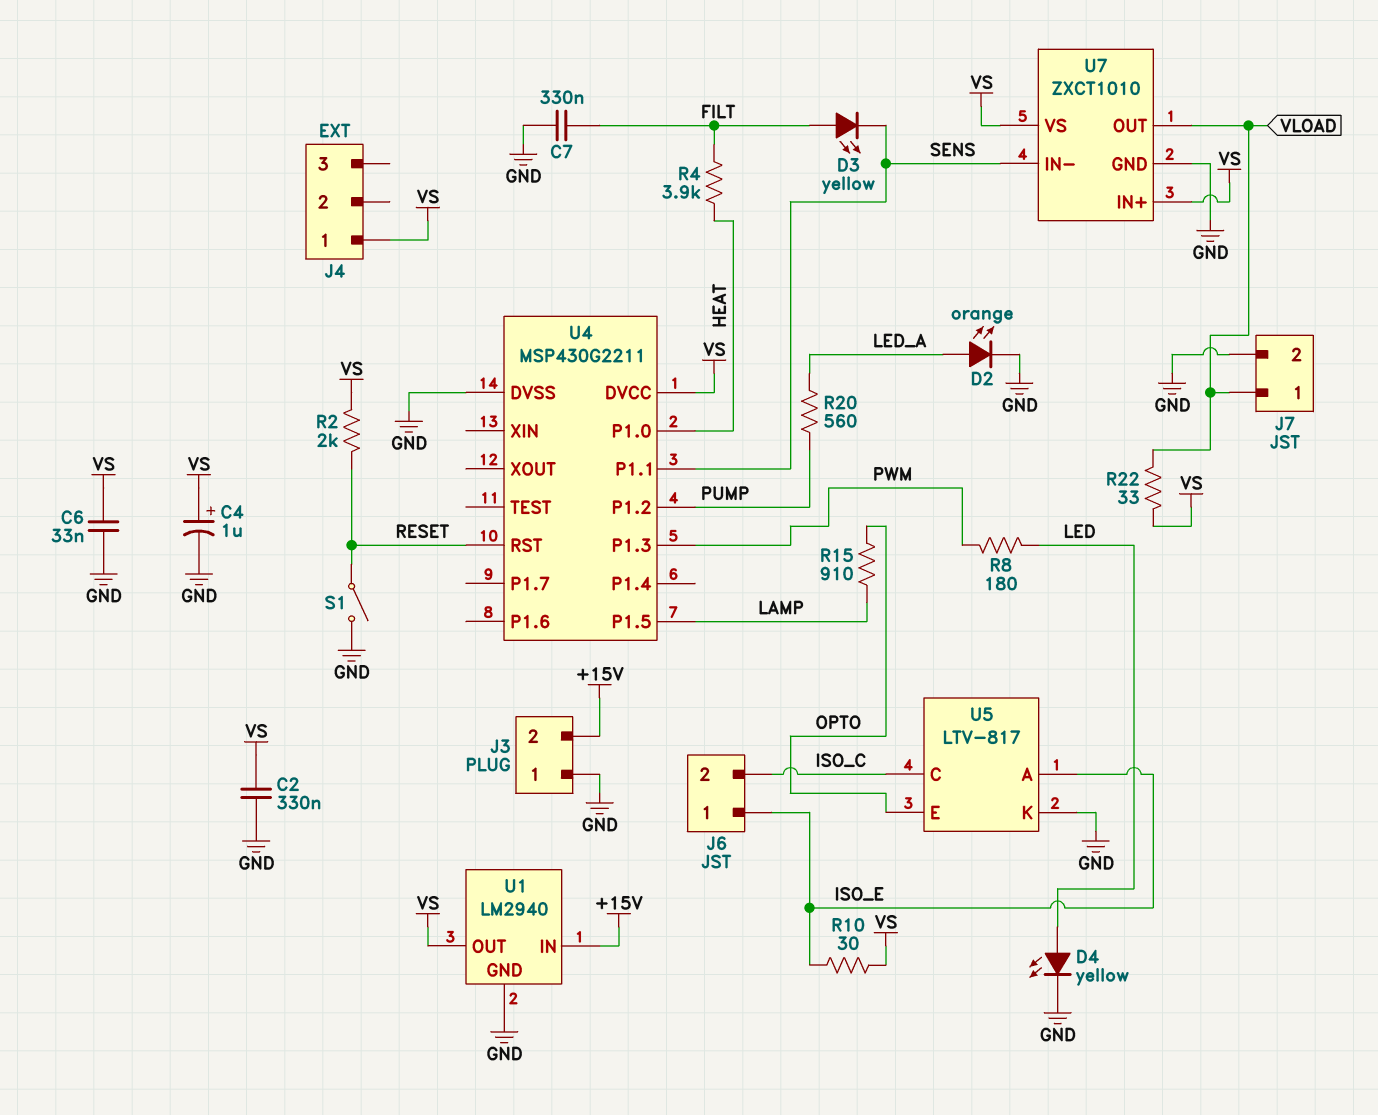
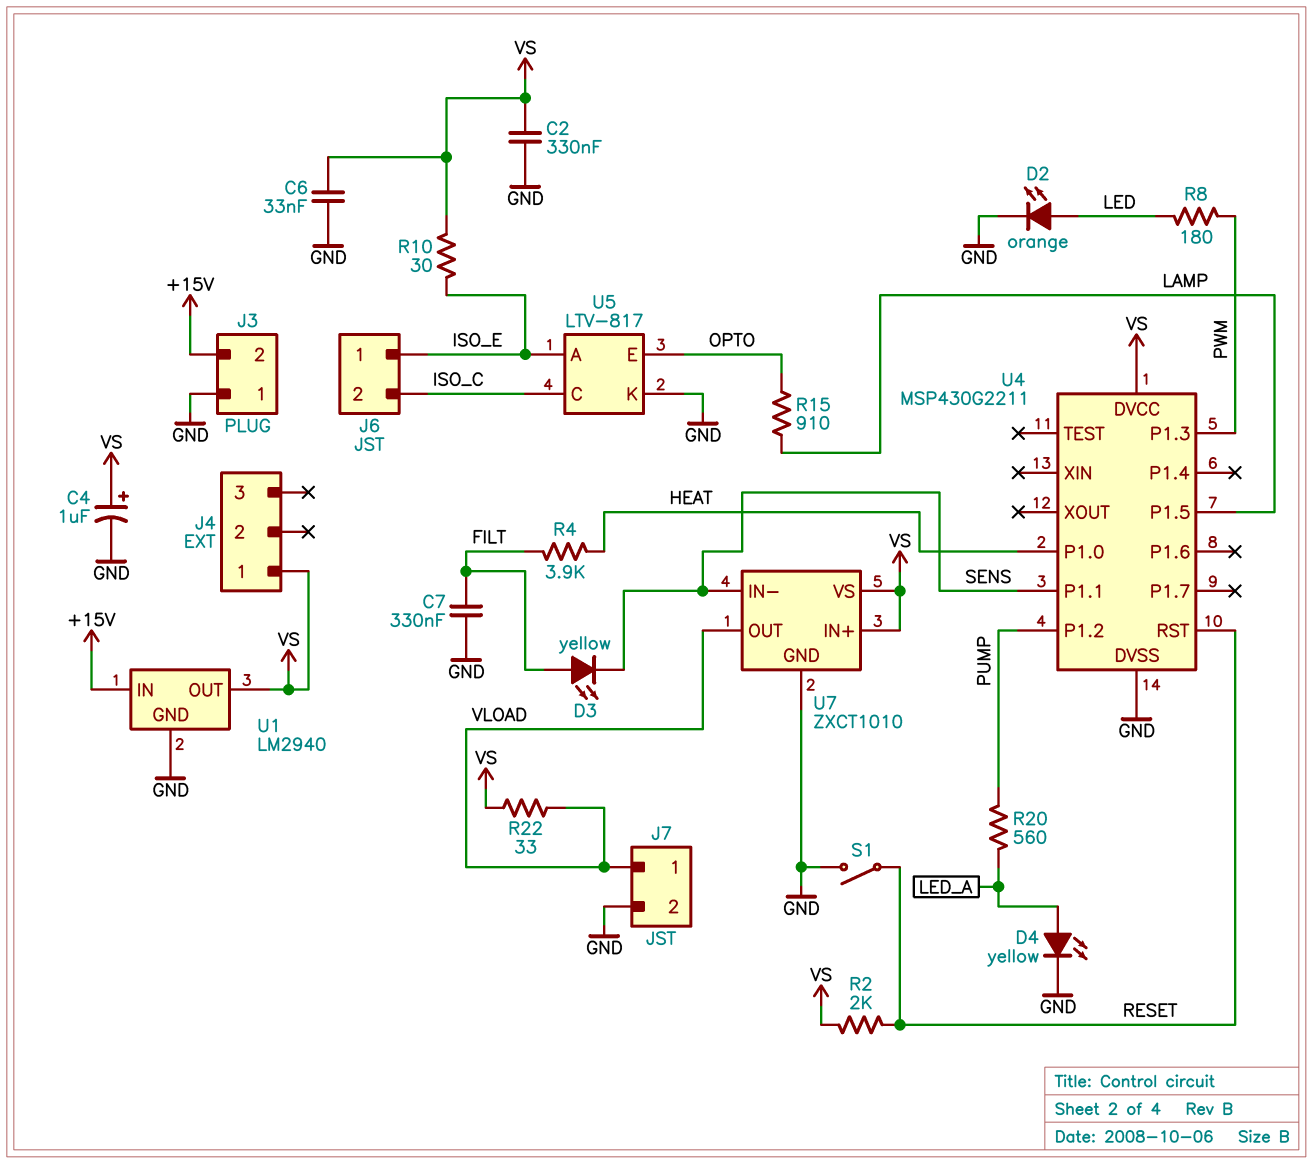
D2: LED orange (A LED_A, K GND) -> LED orange (A LED, K GND)
D4: LED yellow (A LED, K GND) -> LED yellow (A LED_A, K GND)

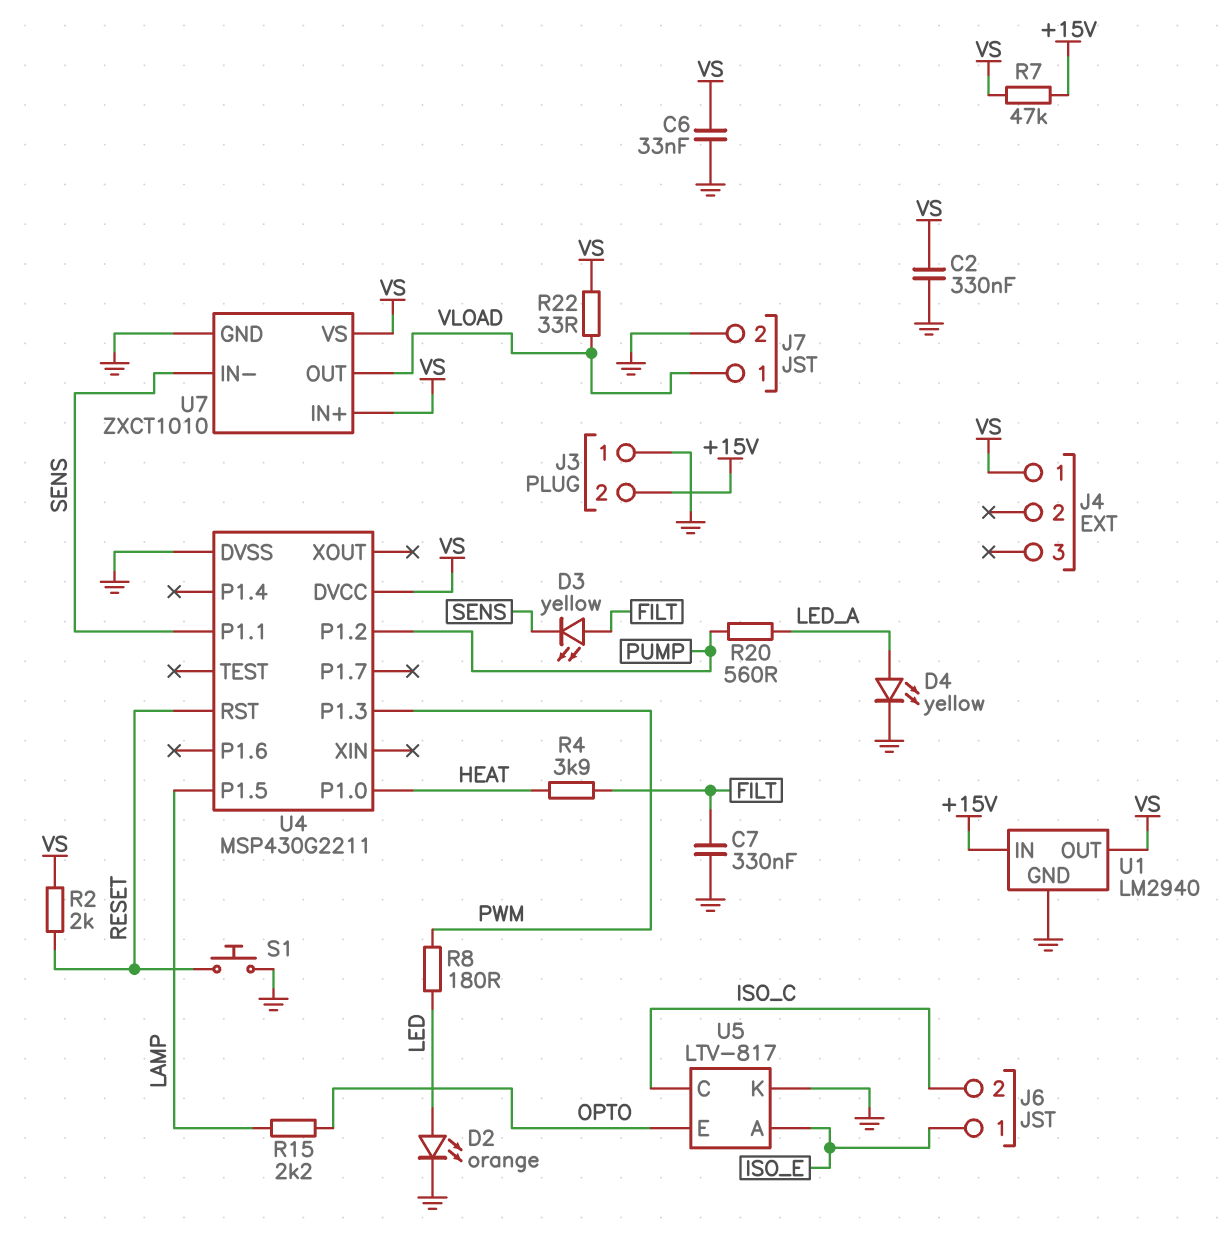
C4: 1uF (plus VS, minus GND) -> none
R7: none -> 47k (+15V, VS)
R10: 30 (ISO_E, VS) -> none
R15: 910 (LAMP, OPTO) -> 2.2k (LAMP, OPTO)
S1: switch (GND, RESET) -> button (GND, RESET)

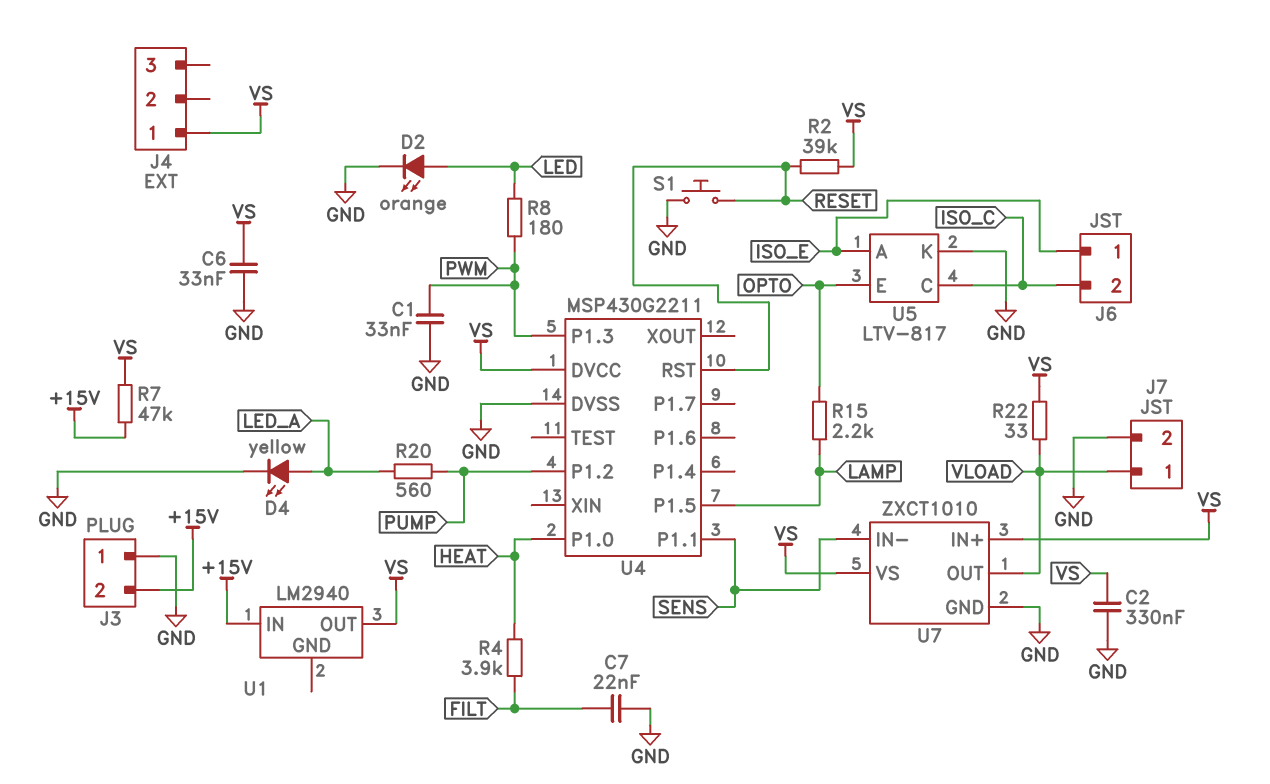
C1: none -> 33nF (GND, PWM)
C7: 330nF (FILT, GND) -> 22nF (FILT, GND)
D3: LED yellow (A FILT, K SENS) -> none
R2: 2k (RESET, VS) -> 39k (RESET, VS)
U1 pin GND: GND -> none

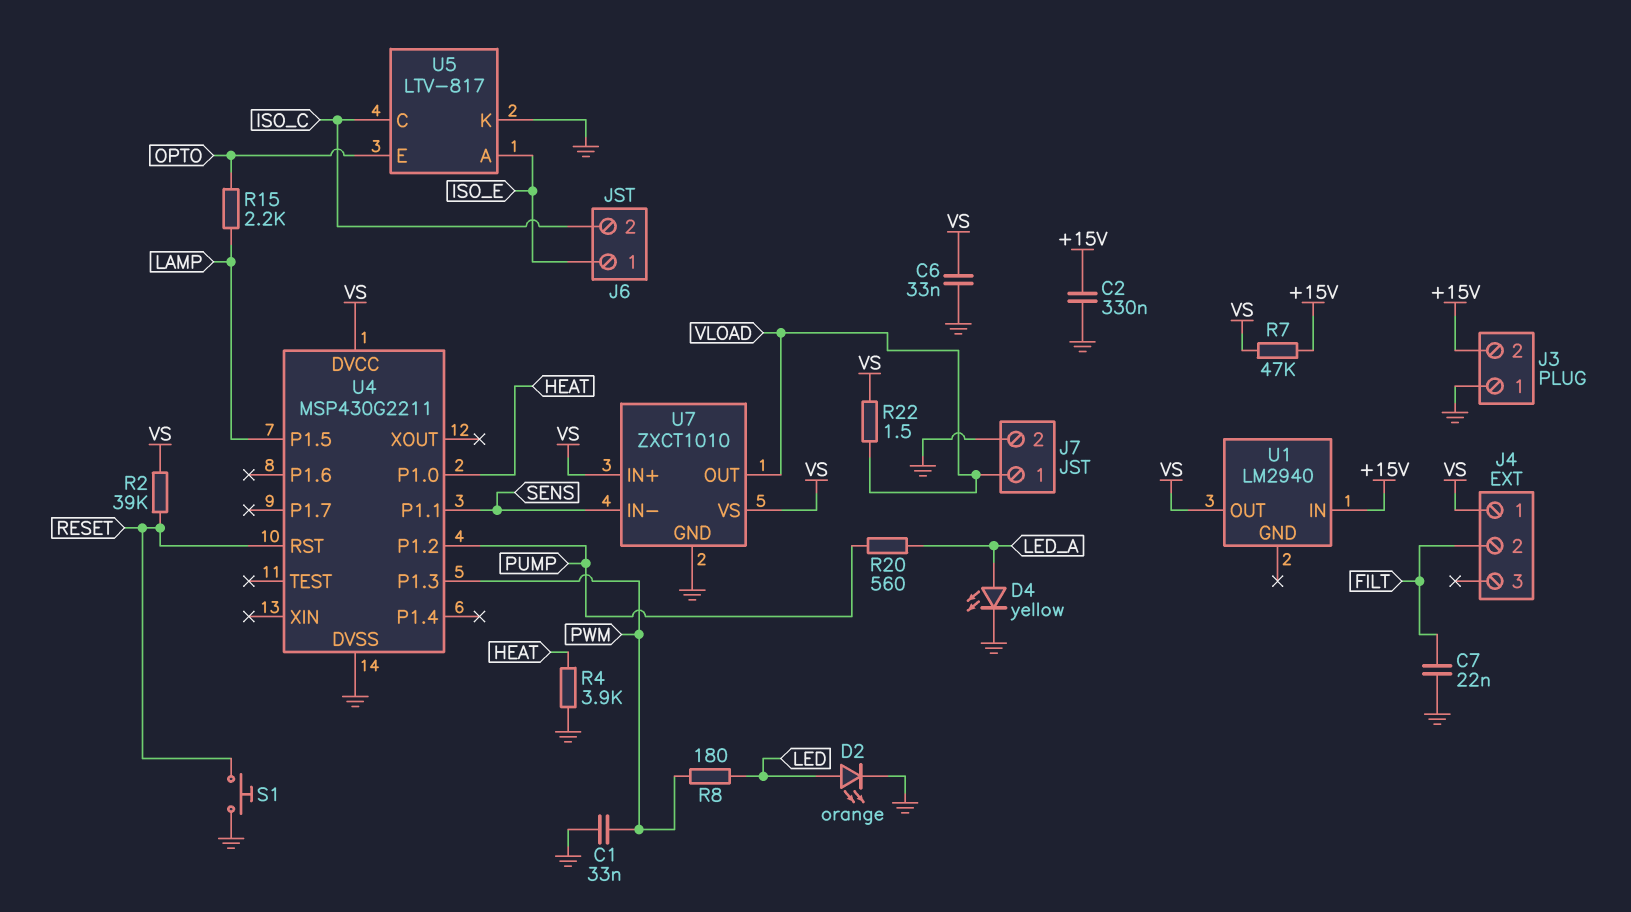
C2: 330nF (GND, VS) -> 330nF (+15V, GND)
J4 pin 2: none -> FILT
R4: 3.9k (FILT, HEAT) -> 3.9k (GND, HEAT)
R22: 33 (VLOAD, VS) -> 1.5 (VLOAD, VS)

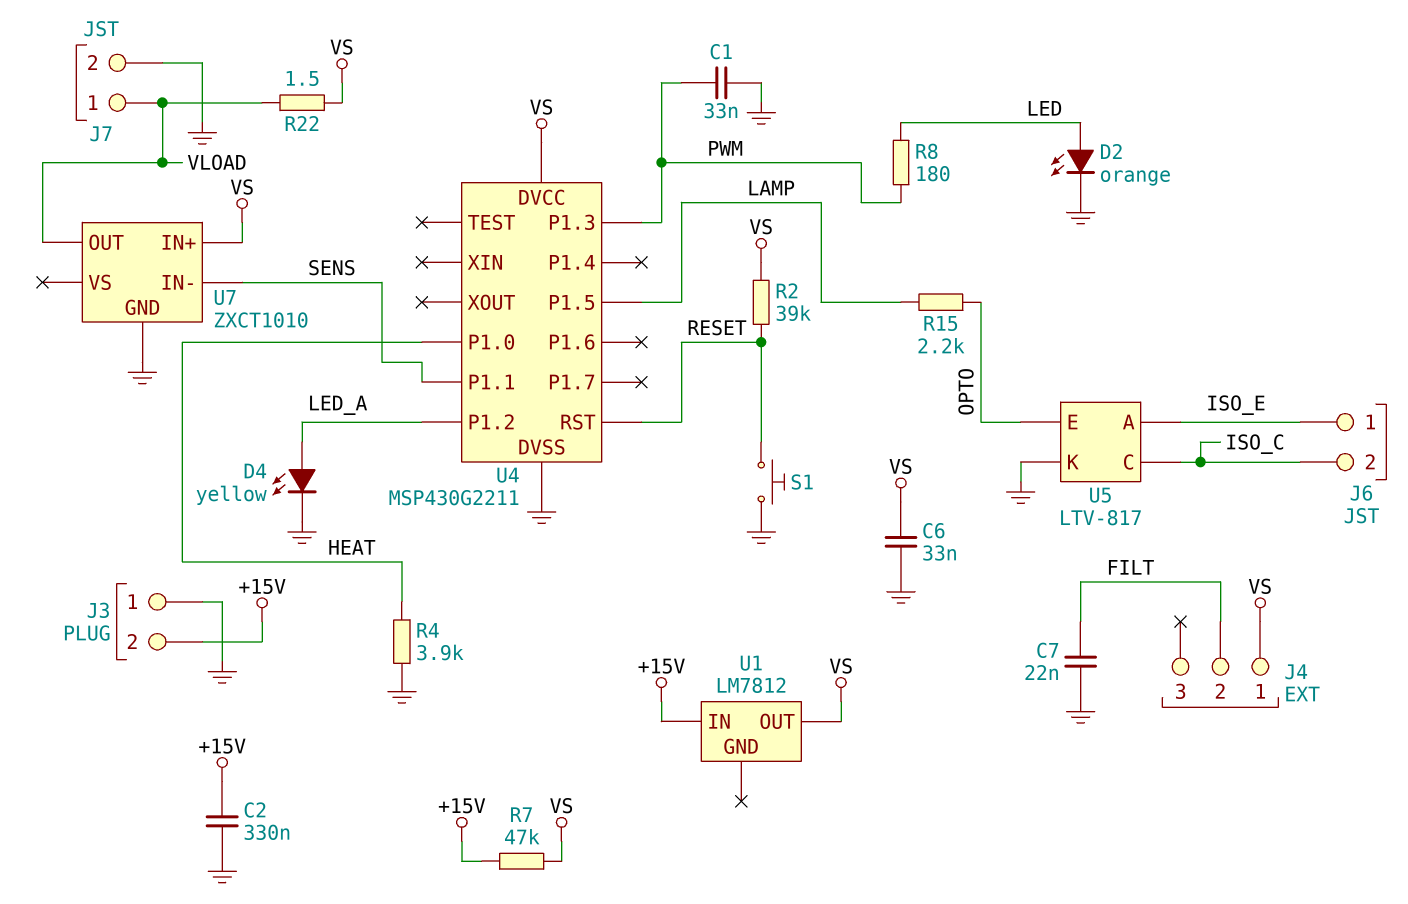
R20: 560 (LED_A, PUMP) -> none
U1: LM2940 -> LM7812
U4 pin P1.2: PUMP -> LED_A
U7 pin VS: VS -> none

